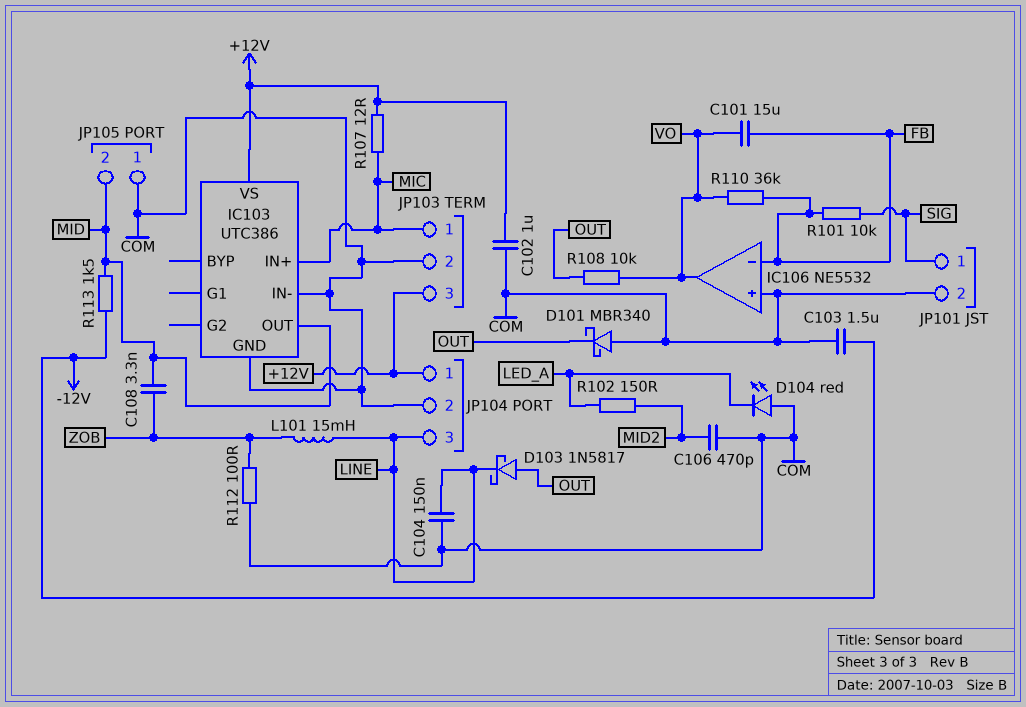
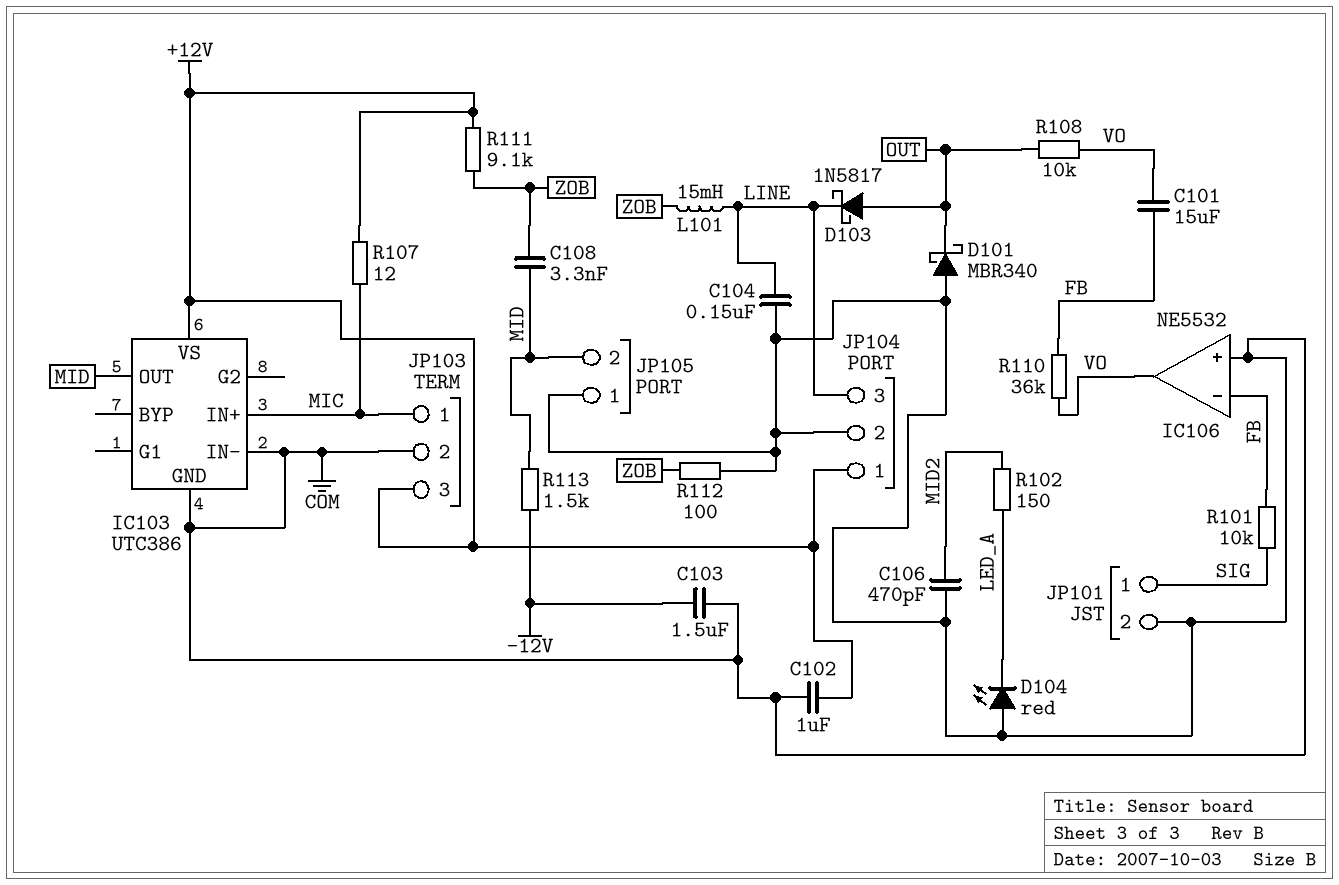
R111: none -> 9.1k (+12V, ZOB)

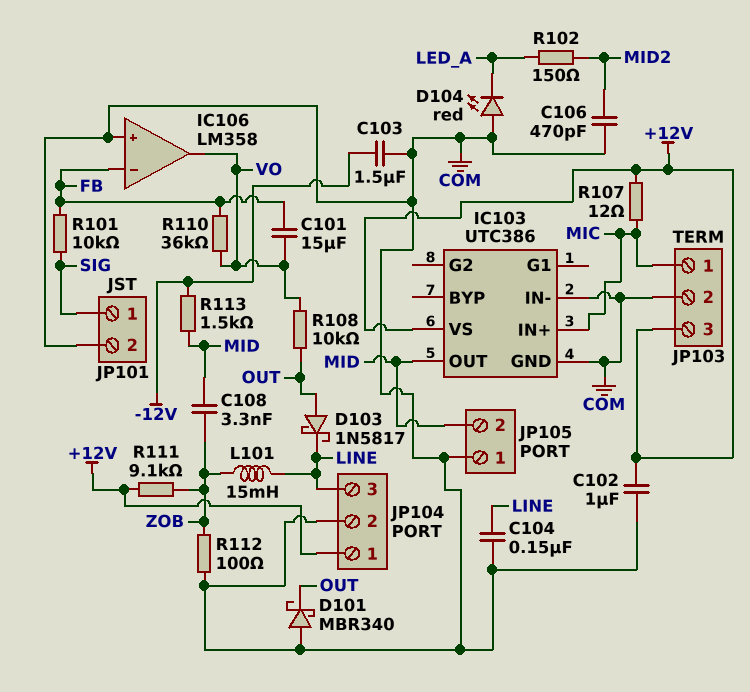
IC106: NE5532 -> LM358

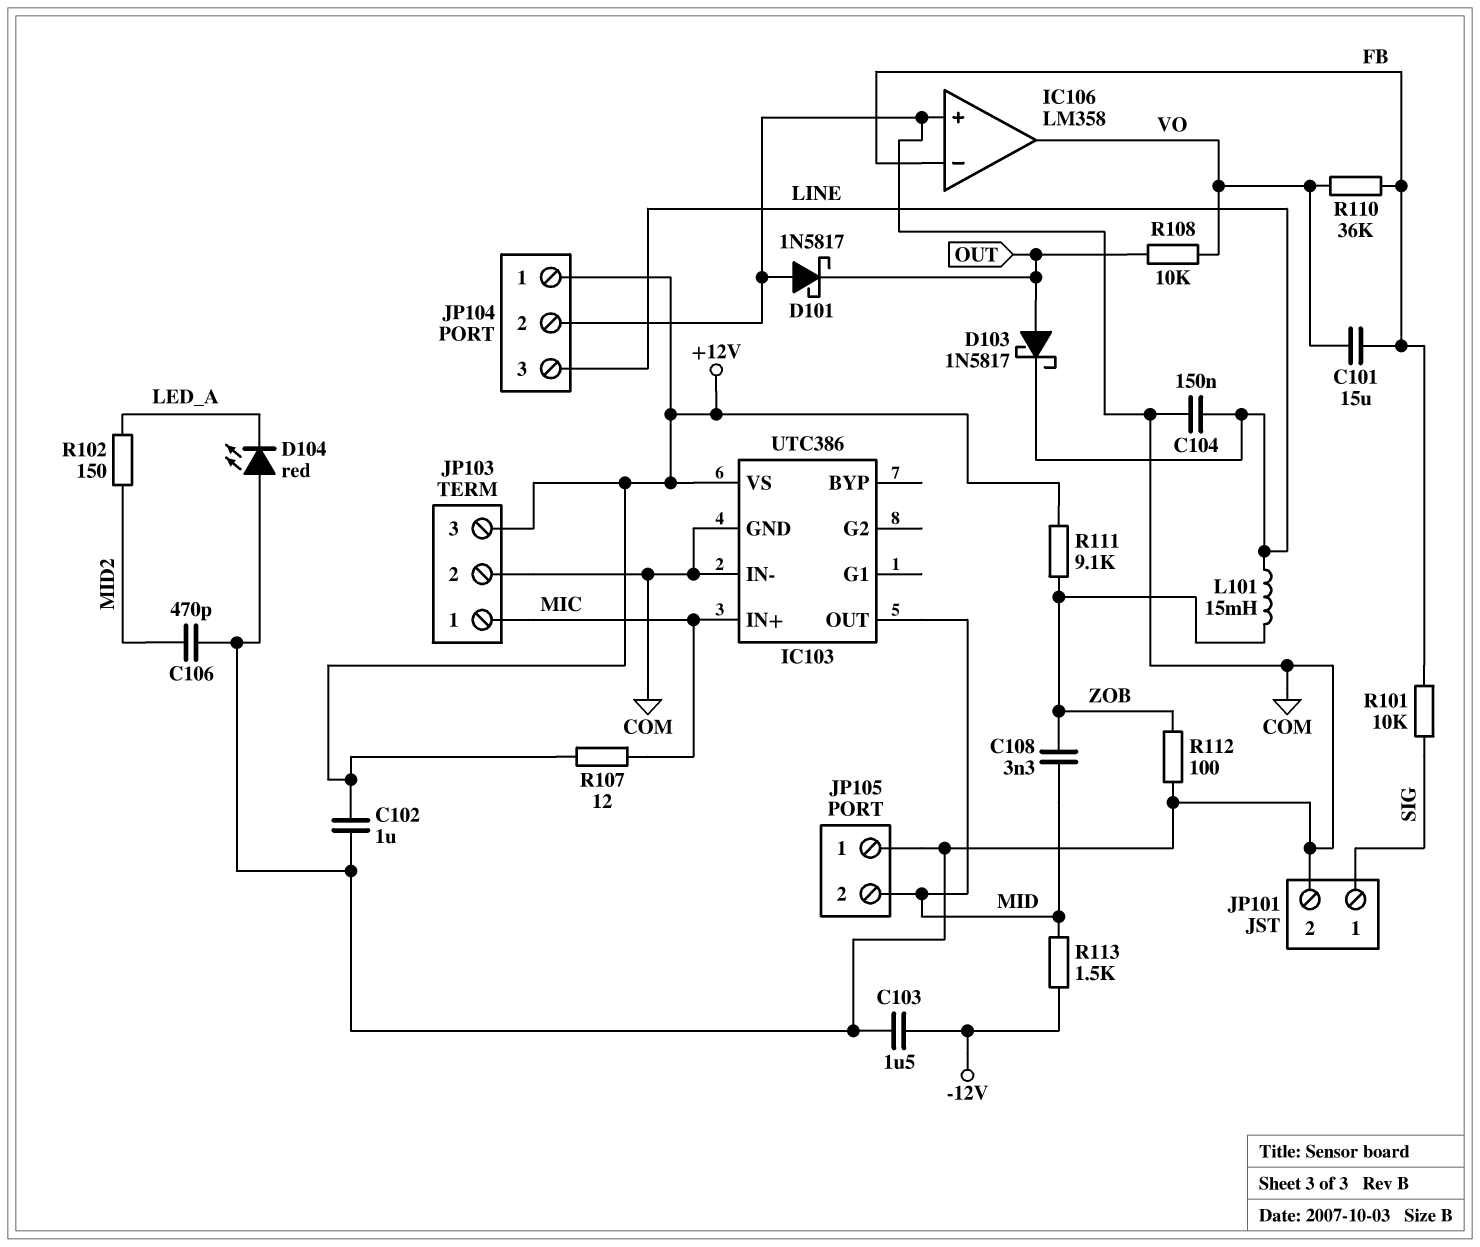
D101: schottky MBR340 (A COM, K OUT) -> schottky 1N5817 (A COM, K OUT)

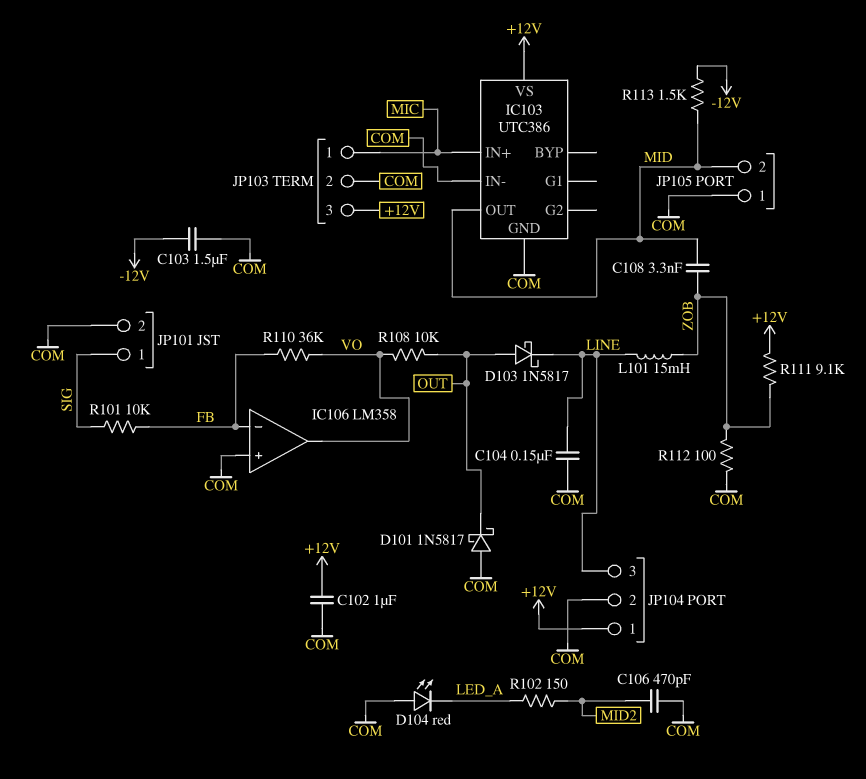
C101: 15uF (FB, VO) -> none
R107: 12 (+12V, MIC) -> none

